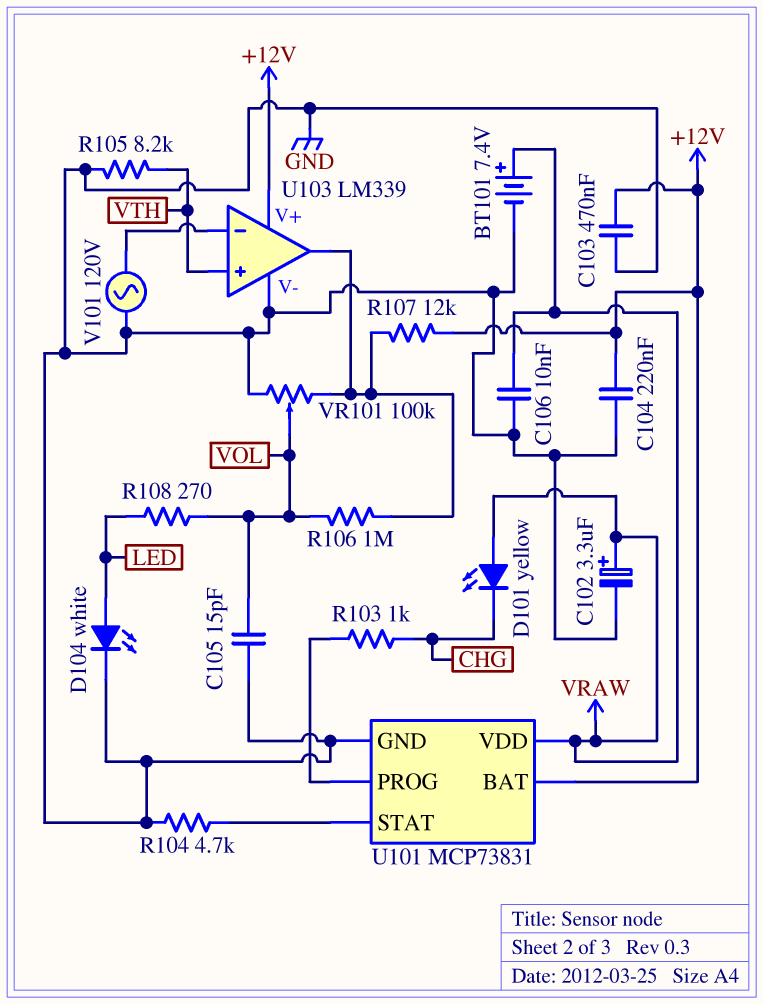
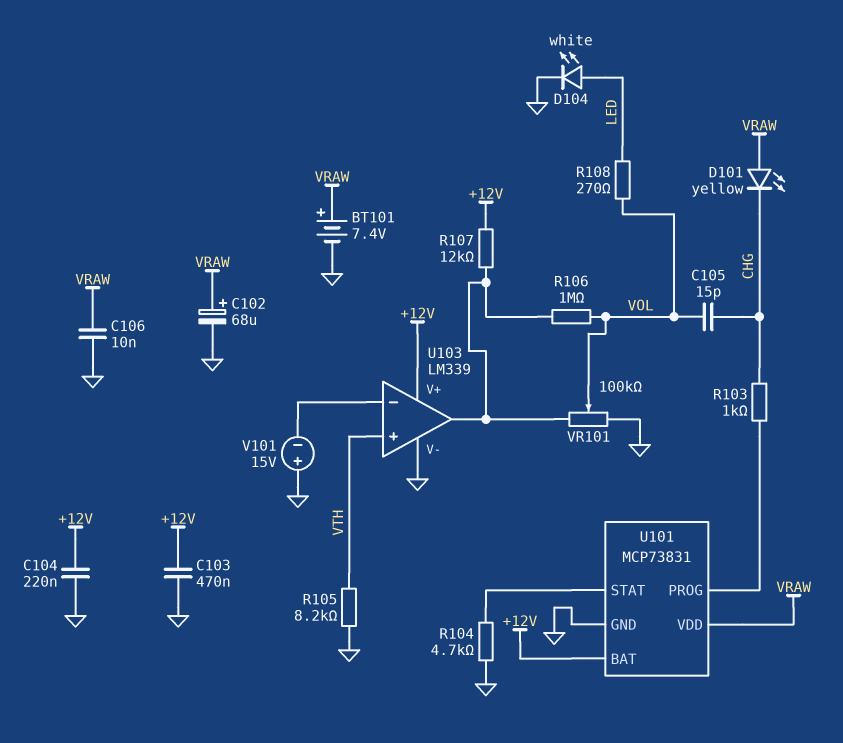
C102: 3.3uF (plus VRAW, minus GND) -> 68uF (plus VRAW, minus GND)
C105: 15pF (GND, VOL) -> 15pF (CHG, VOL)
V101: AC 120V (GND, U103/in-) -> 15V (plus GND, minus U103/in-)

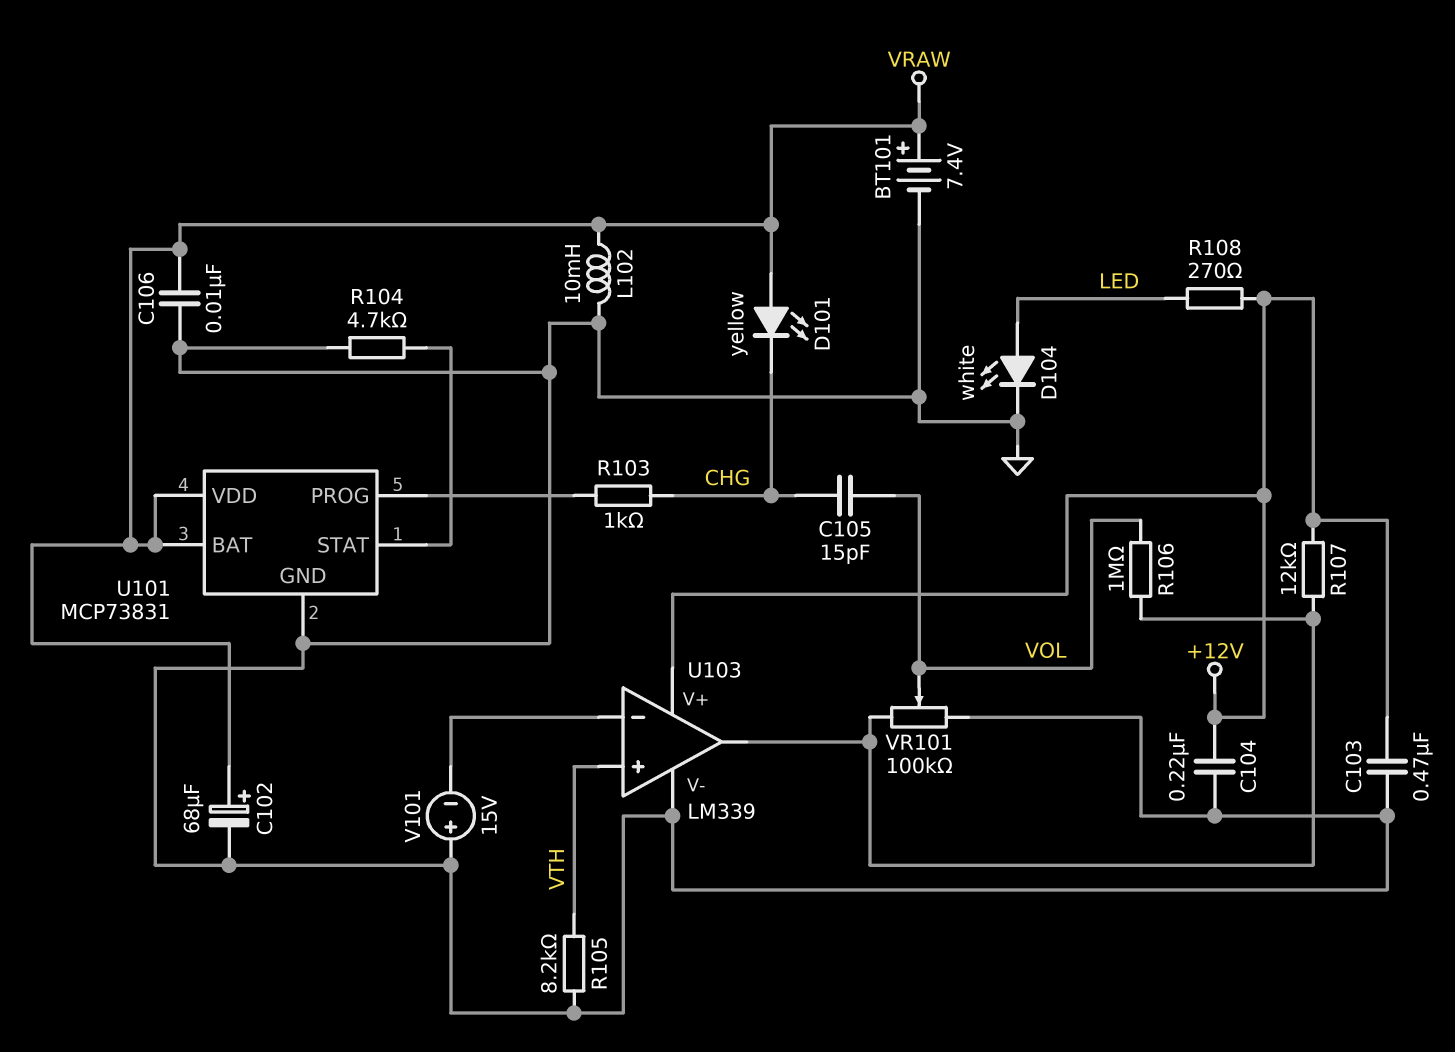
L102: none -> 10mH (GND, VRAW)
R108: 270 (LED, VOL) -> 270 (+12V, LED)
U101 pin BAT: +12V -> VRAW

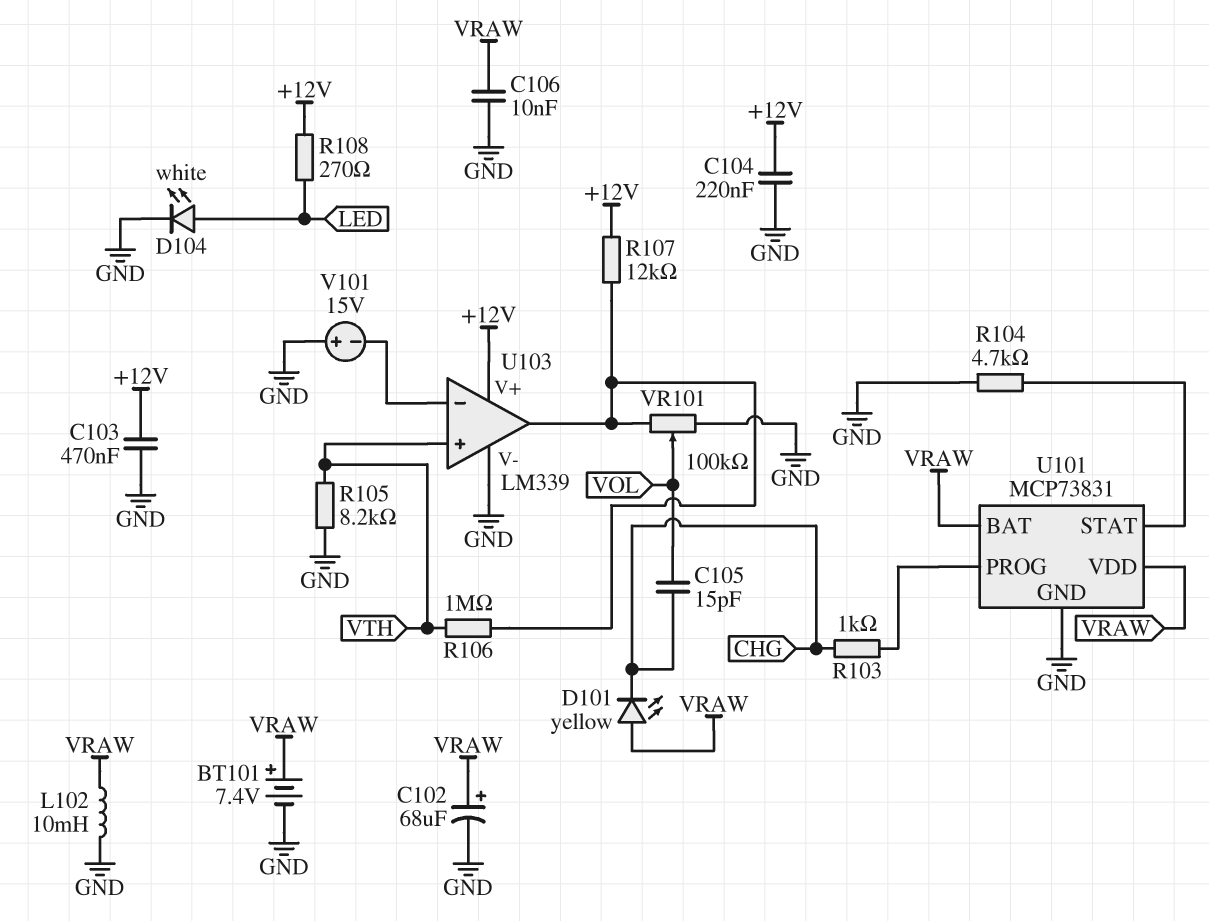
R106: 1M (U103/out, VOL) -> 1M (U103/out, VTH)

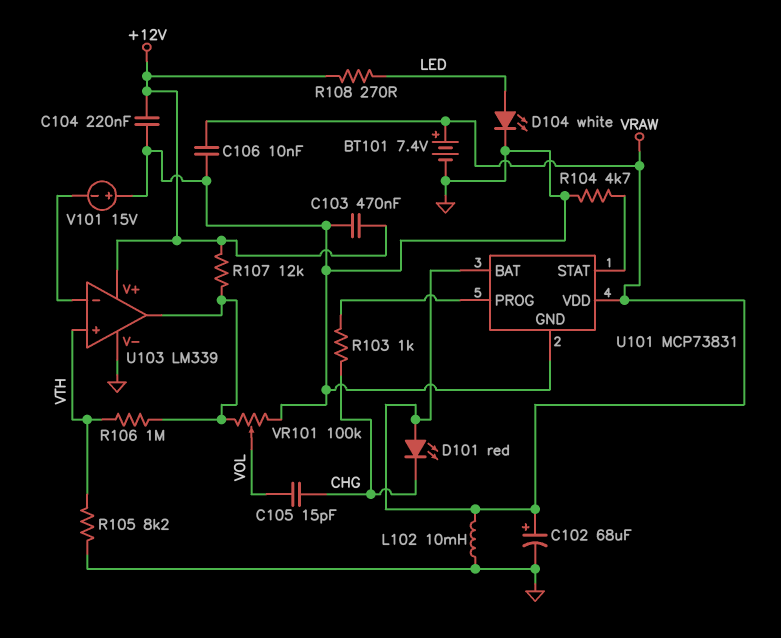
D101: LED yellow (A VRAW, K CHG) -> LED red (A VRAW, K CHG)

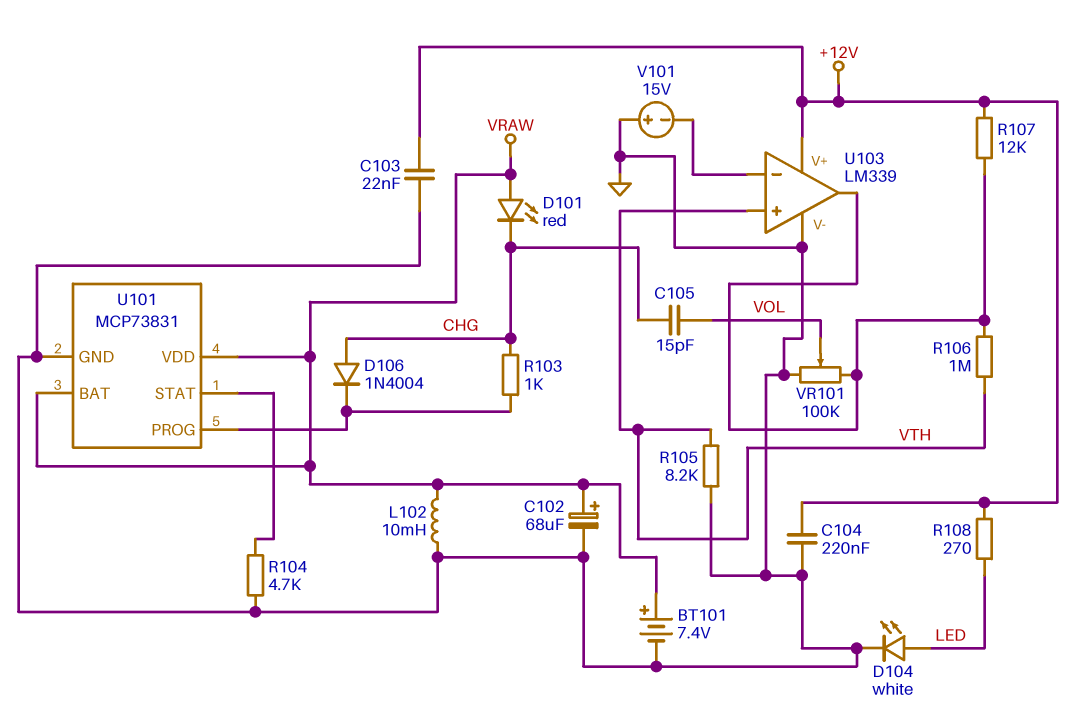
C103: 470nF (+12V, GND) -> 22nF (+12V, GND)
C106: 10nF (GND, VRAW) -> none
D106: none -> diode 1N4004 (A CHG, K U101/PROG)

